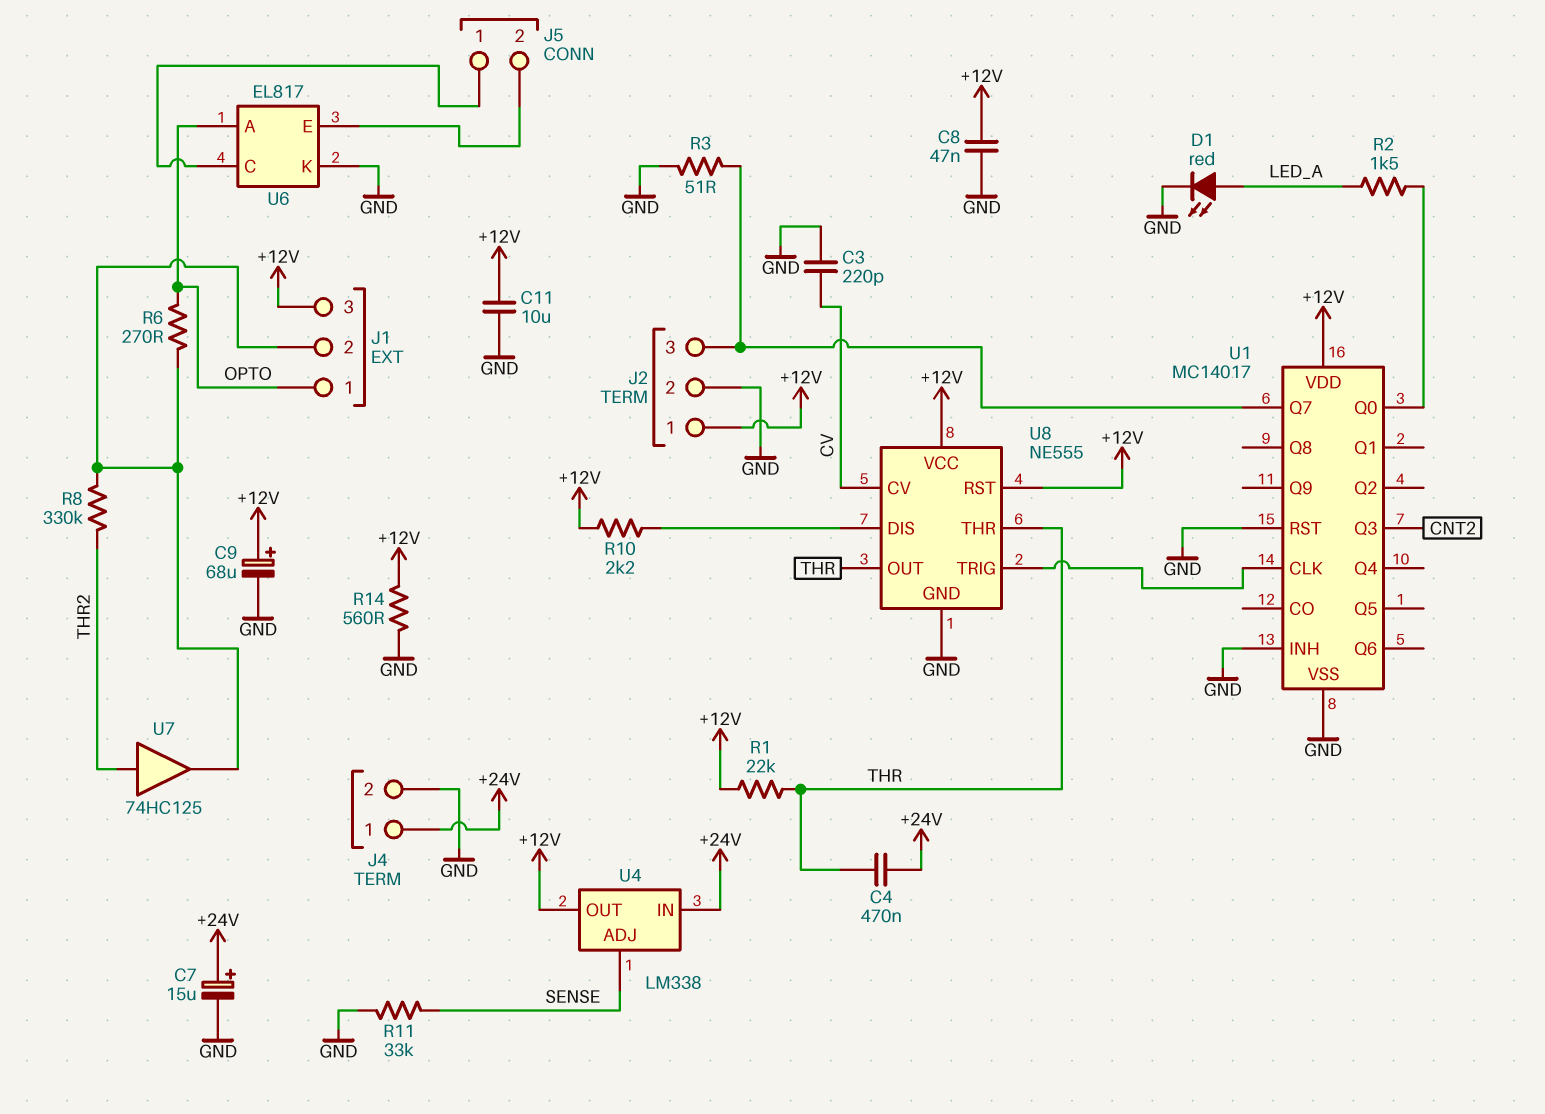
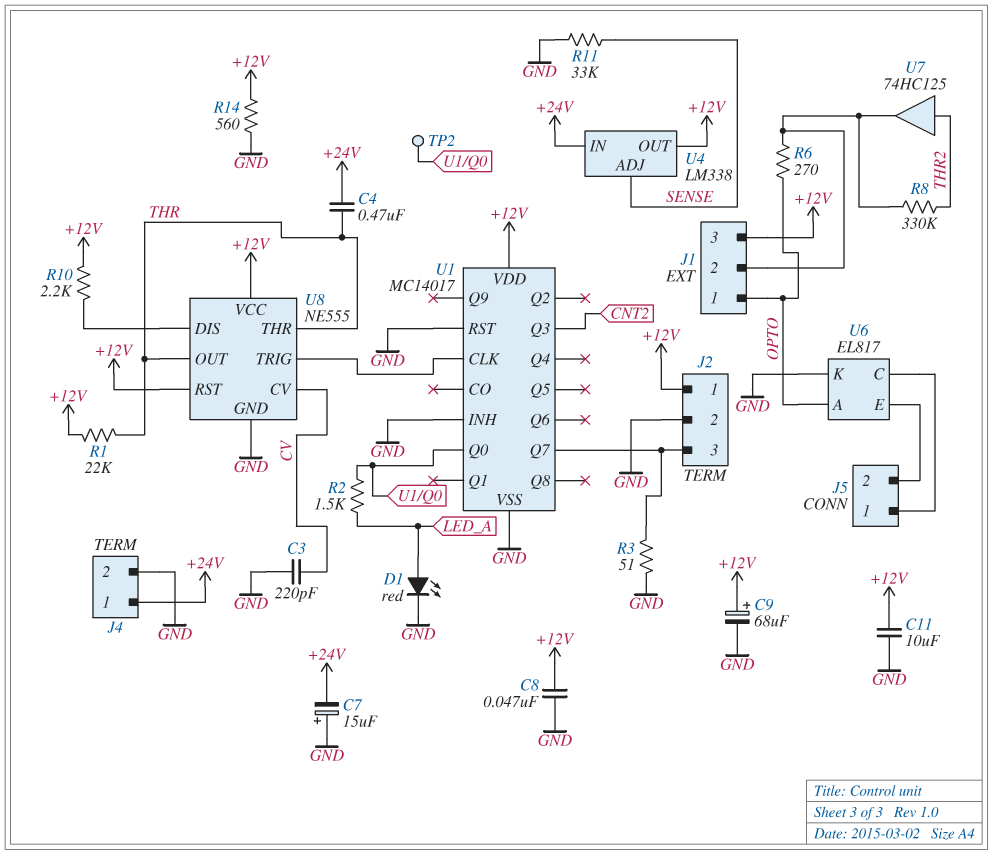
C7: 15uF (plus +24V, minus GND) -> 15uF (plus GND, minus +24V)
TP2: none -> test point (U1/Q0)

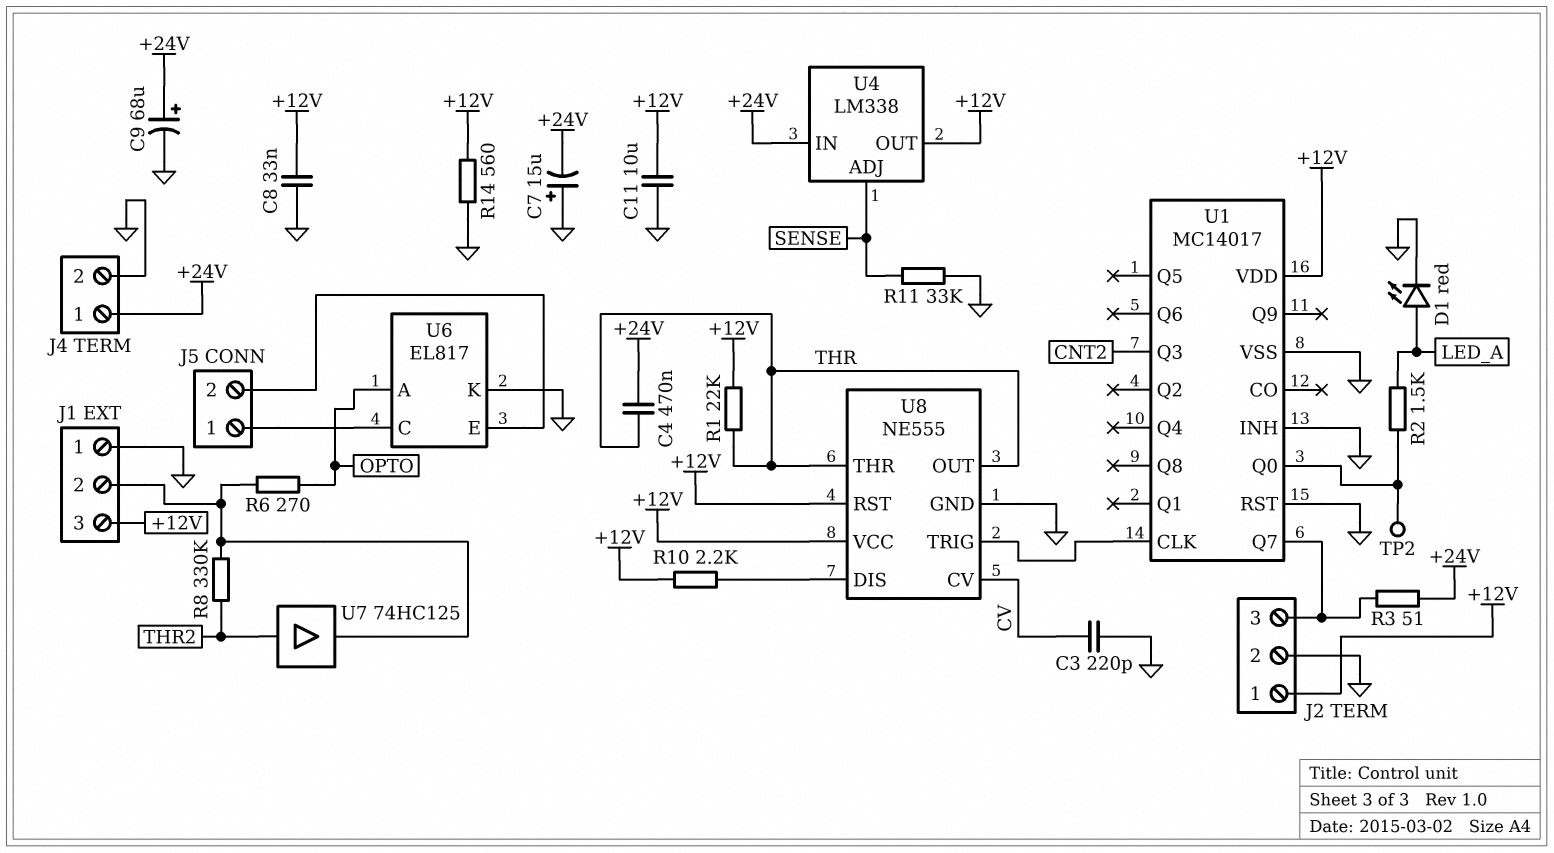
C8: 47nF (+12V, GND) -> 33nF (+12V, GND)
C9: 68uF (plus +12V, minus GND) -> 68uF (plus +24V, minus GND)
J1 pin 1: OPTO -> GND
R3: 51 (GND, J2/3) -> 51 (+24V, J2/3)

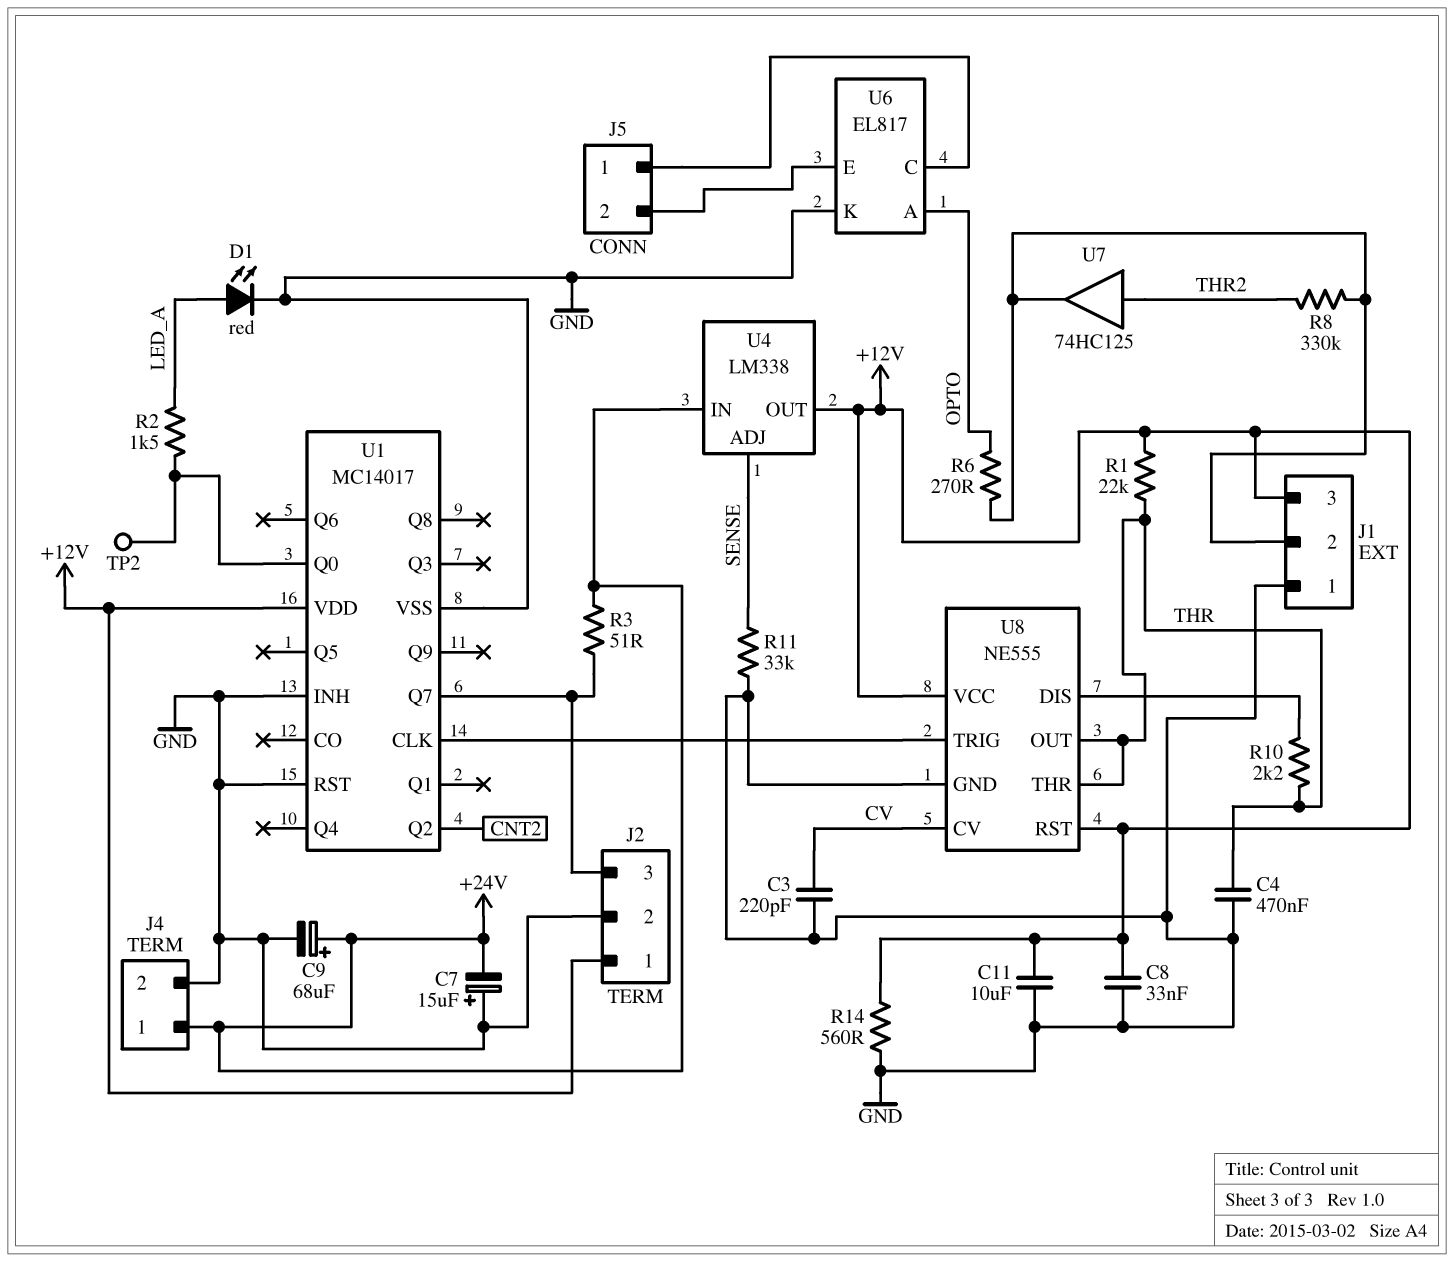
C4: 470nF (+24V, THR) -> 470nF (GND, THR)
R10: 2.2k (+12V, U8/DIS) -> 2.2k (THR, U8/DIS)
U1 pin Q2: none -> CNT2
U1 pin Q3: CNT2 -> none

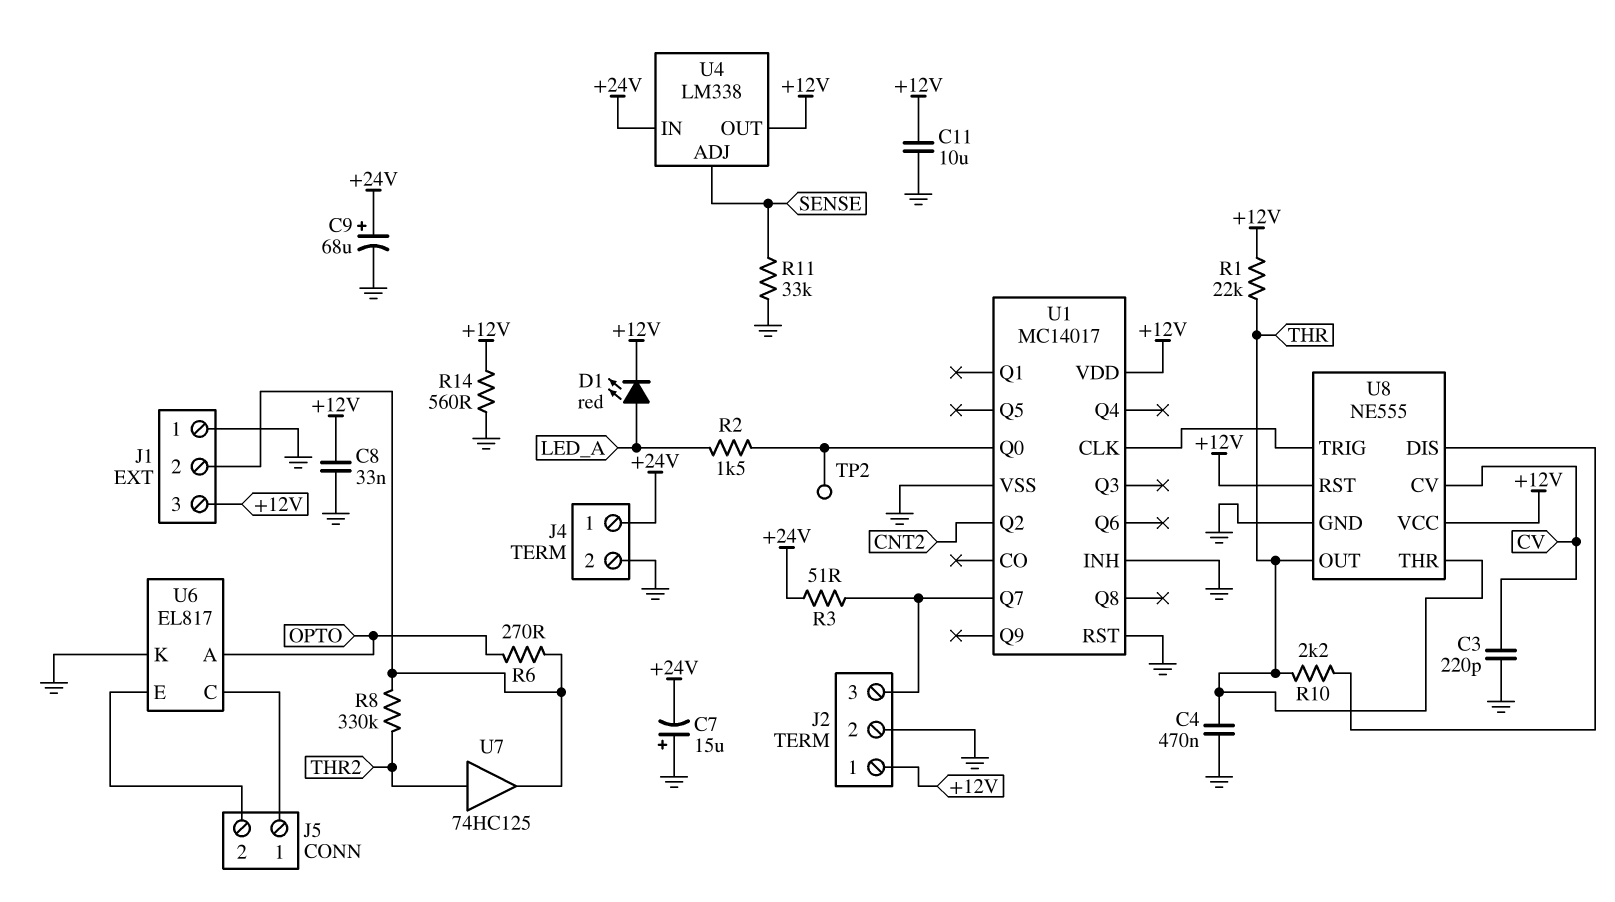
D1: LED red (A LED_A, K GND) -> LED red (A LED_A, K +12V)

